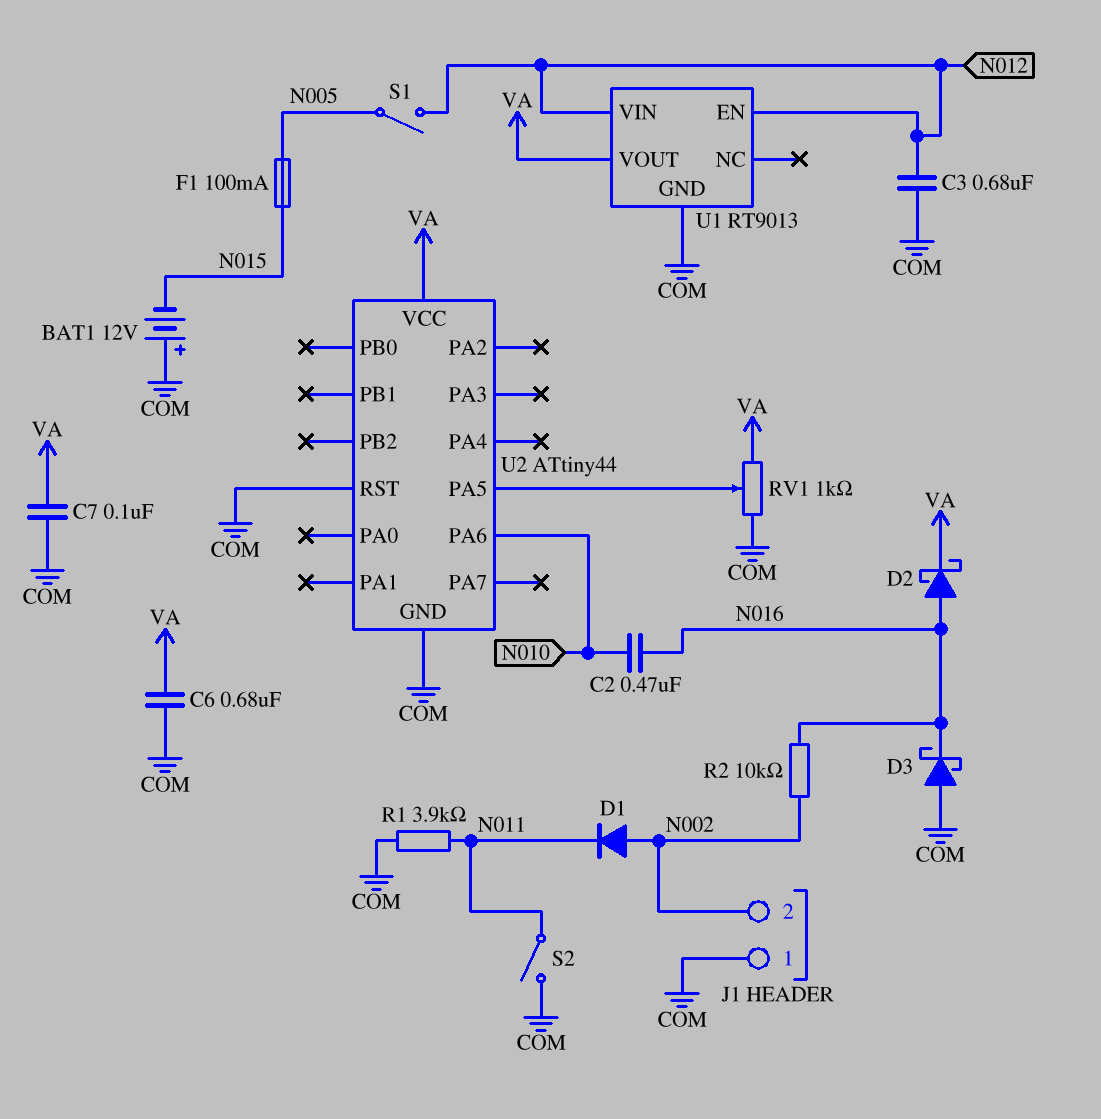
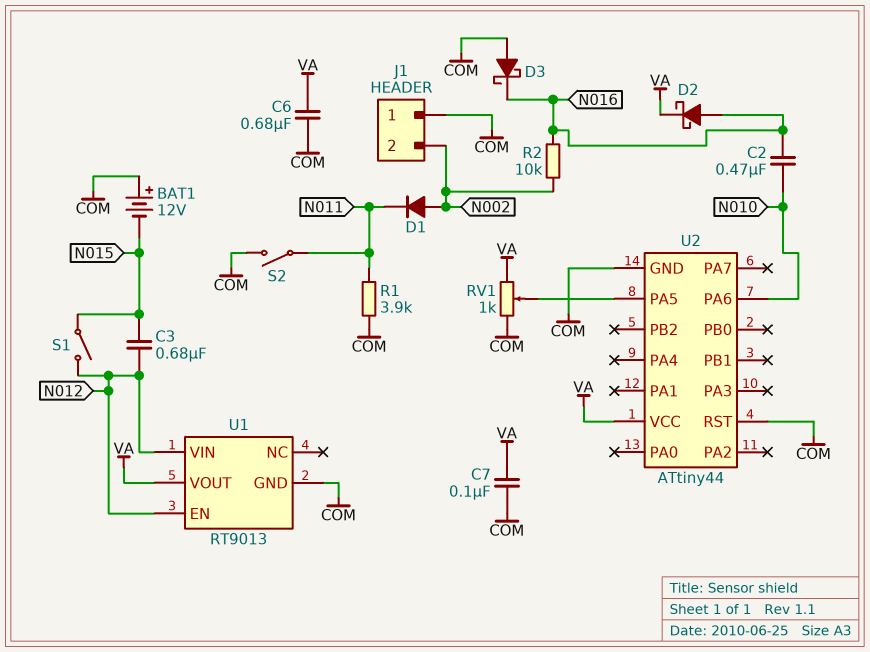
C3: 680nF (COM, N012) -> 680nF (N012, N015)
F1: 100mA (N005, N015) -> none
S1: switch (N005, N012) -> switch (N012, N015)

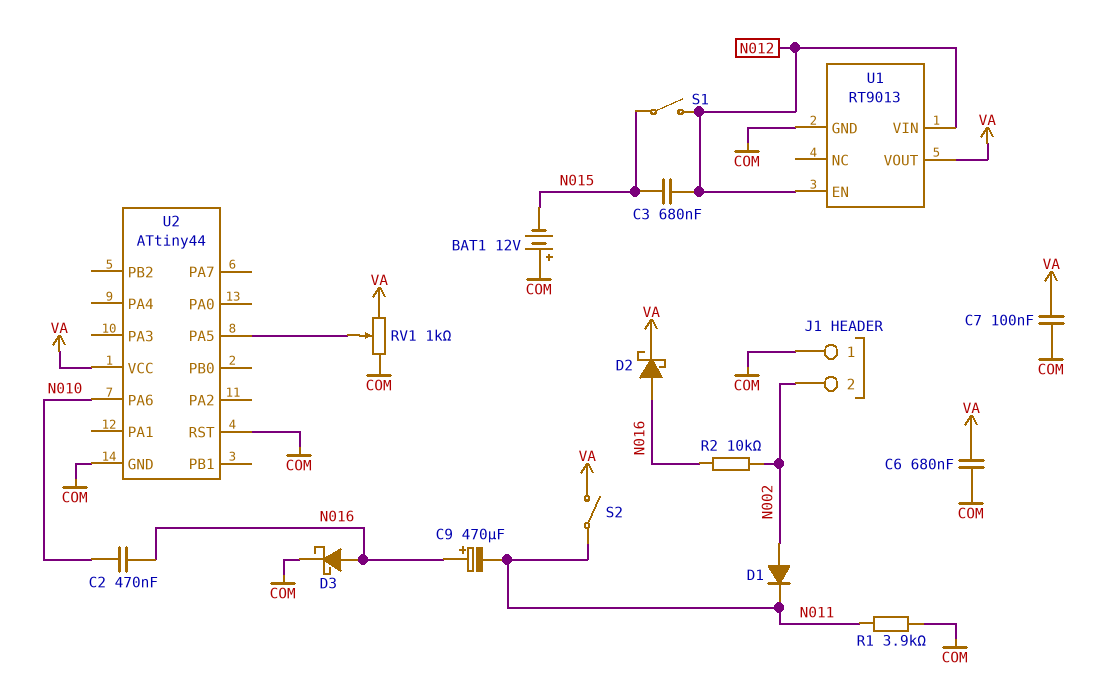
C9: none -> 470uF (plus N016, minus N011)
D3: schottky (A COM, K N016) -> schottky (A N016, K COM)
S2: switch (COM, N011) -> switch (N011, VA)

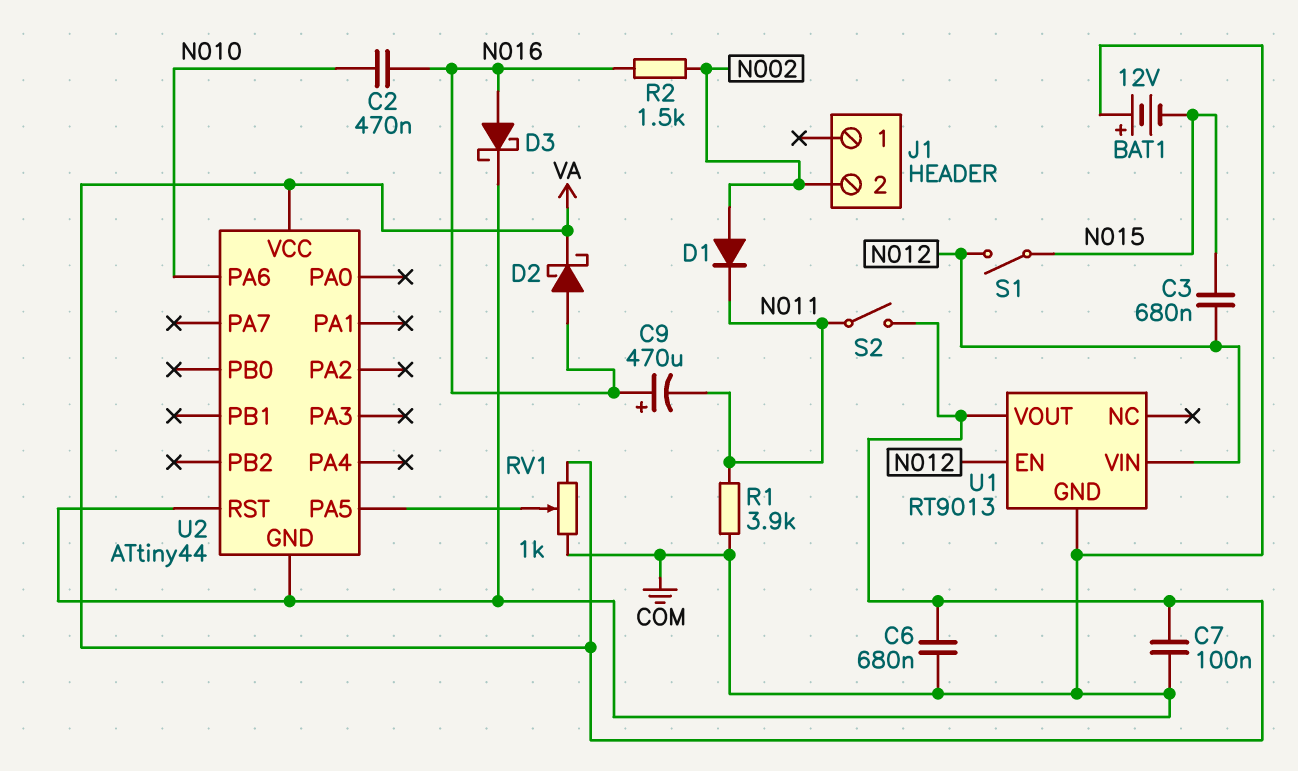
J1 pin 1: COM -> none
R2: 10k (N002, N016) -> 1.5k (N002, N016)

